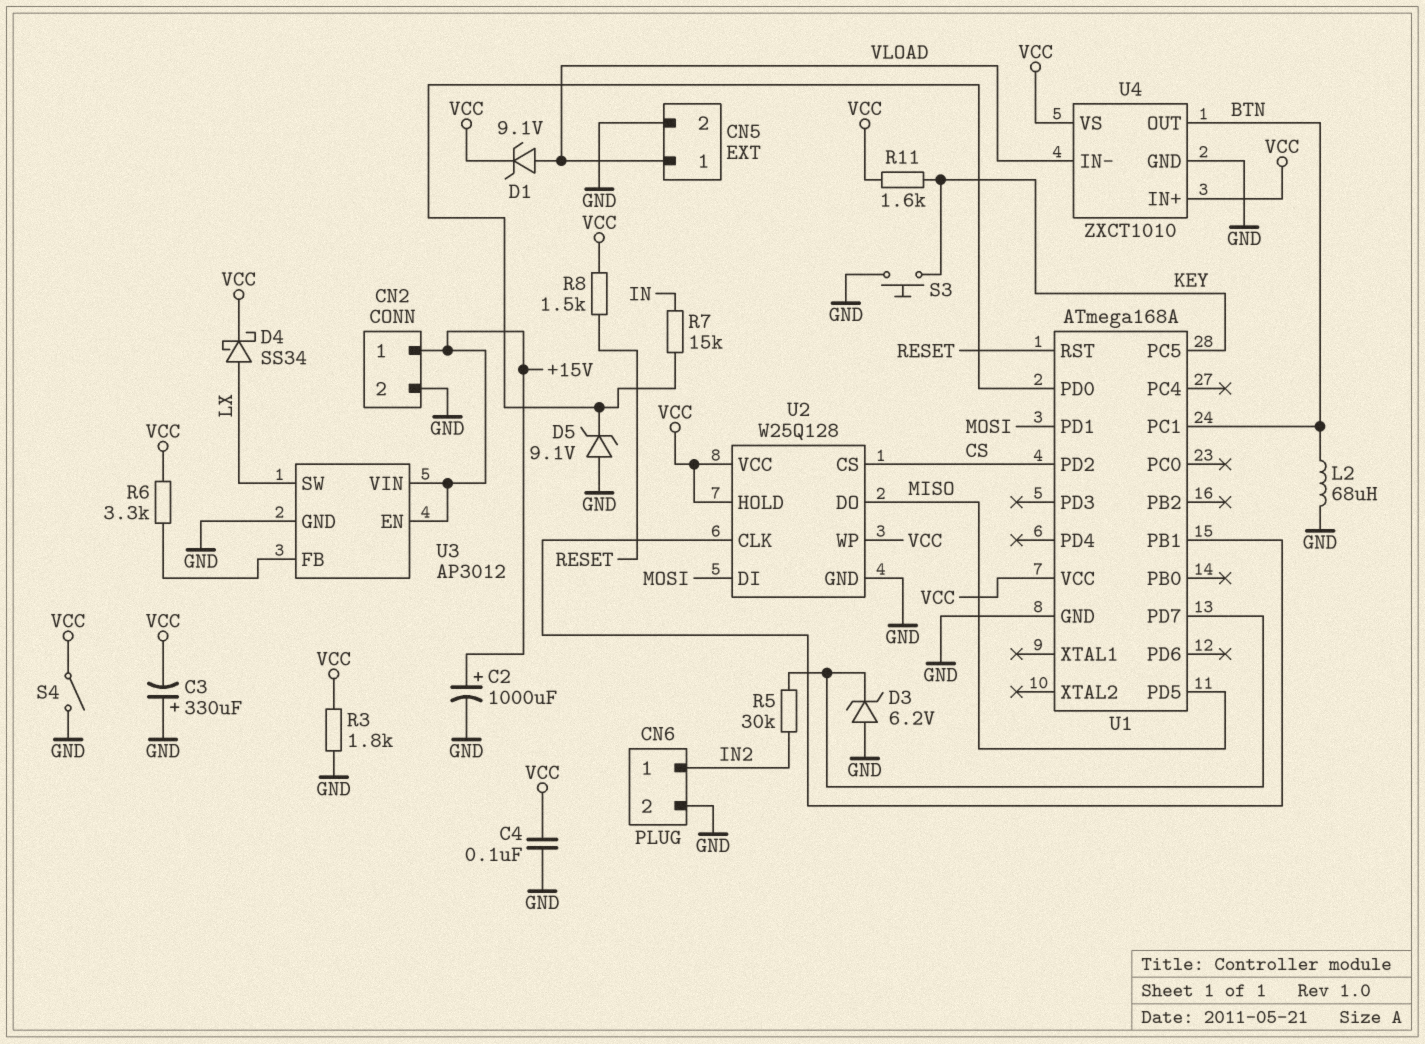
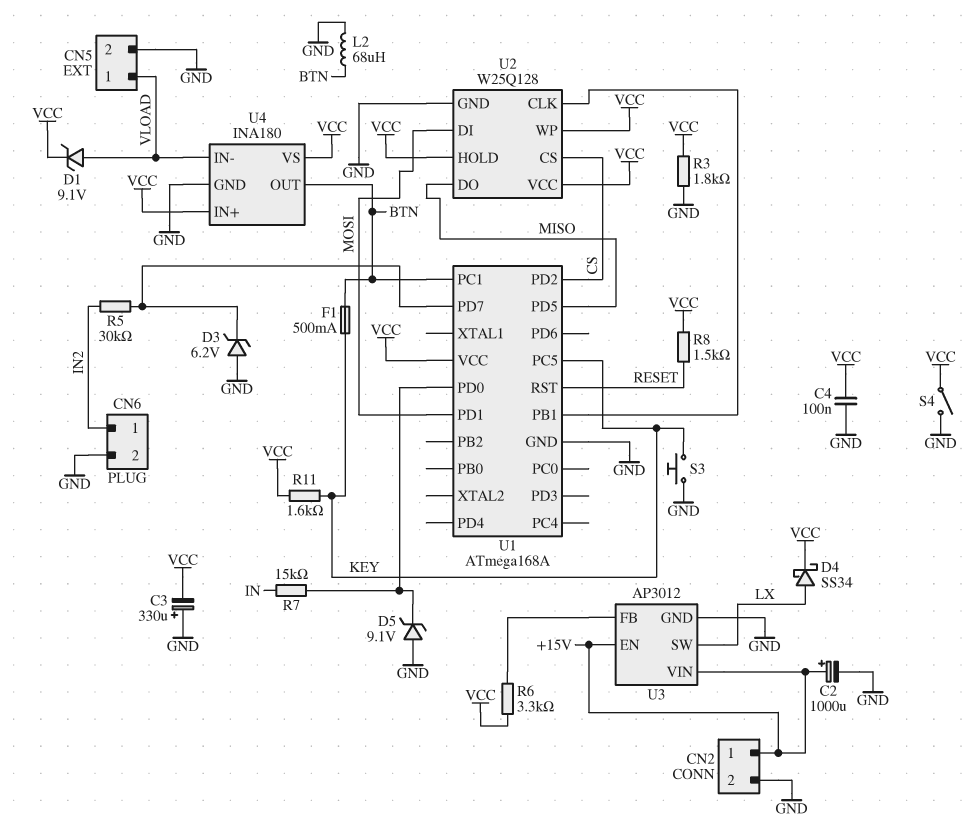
F1: none -> 500mA (BTN, KEY)
U4: ZXCT1010 -> INA180

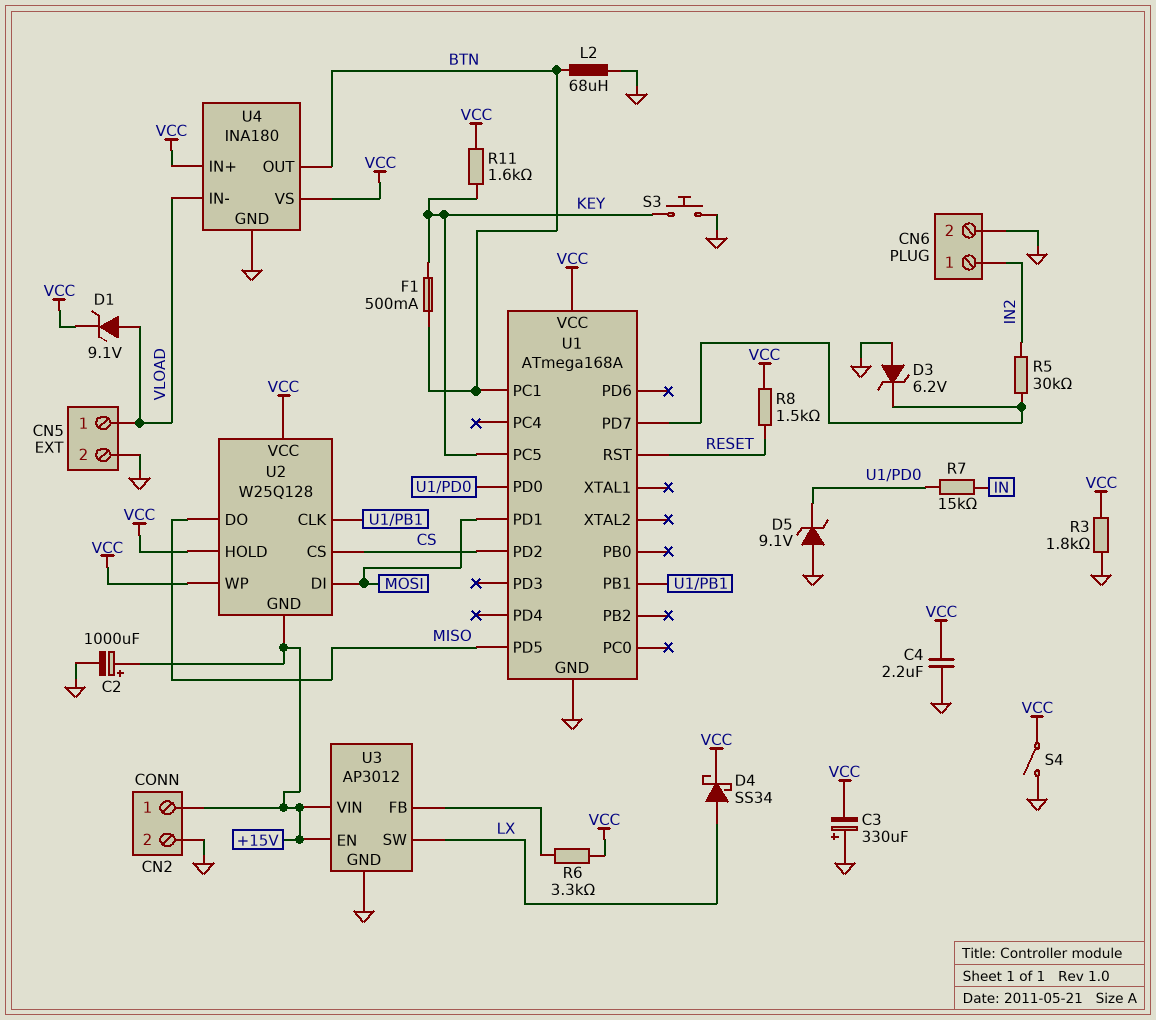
C4: 100nF (GND, VCC) -> 2.2uF (GND, VCC)
U2 pin GND: GND -> +15V

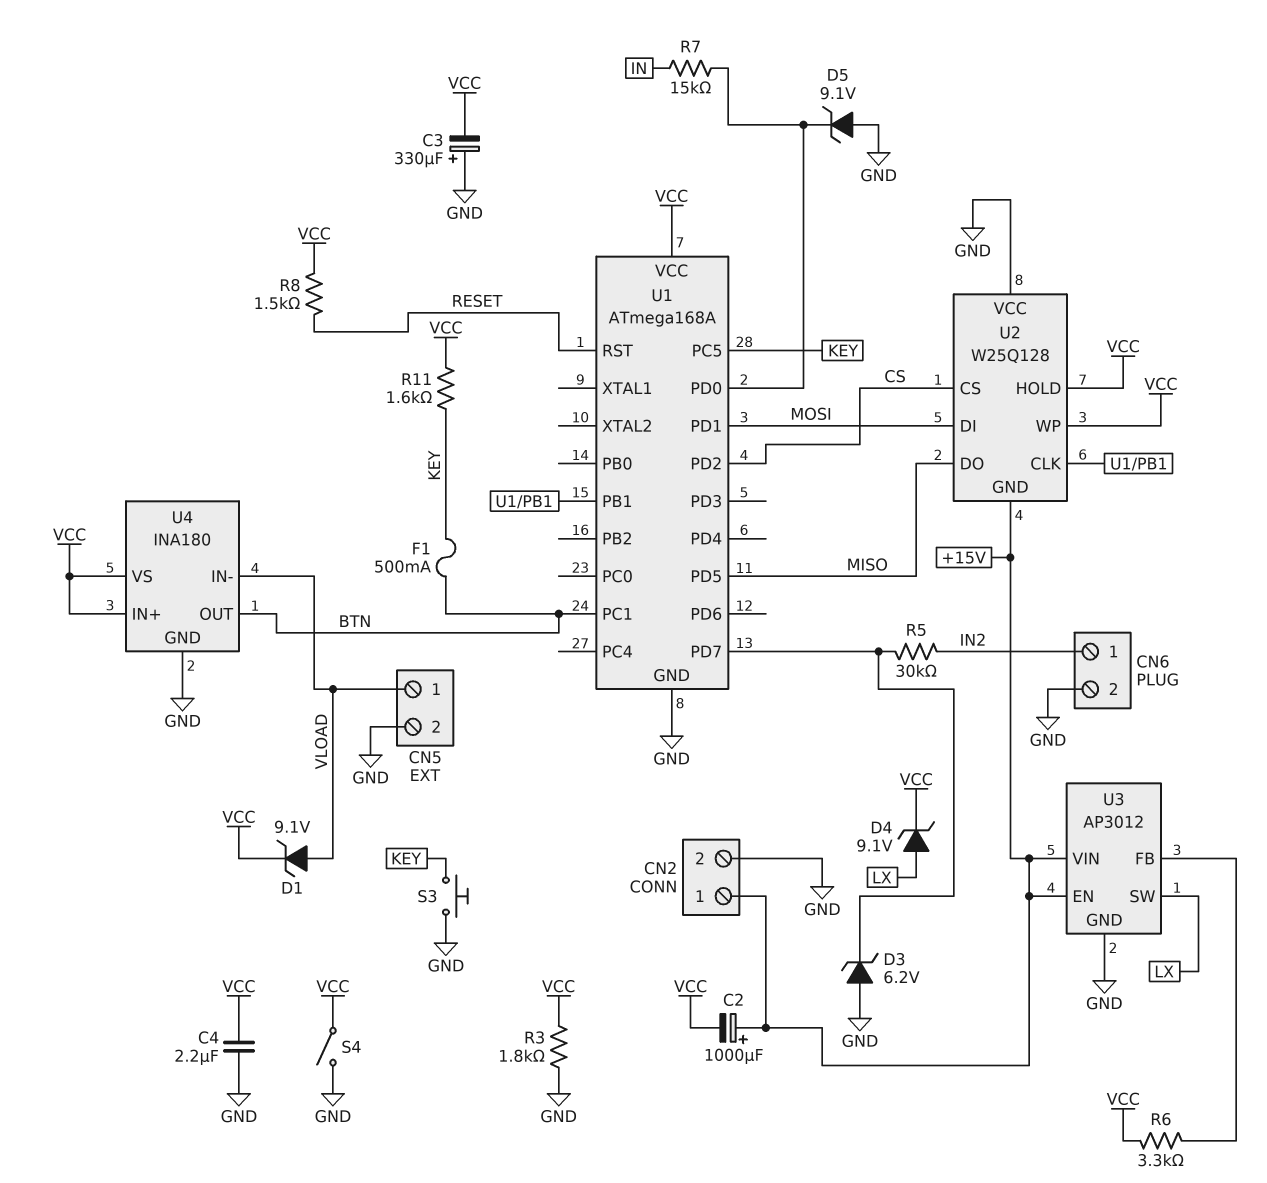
C2: 1000uF (plus +15V, minus GND) -> 1000uF (plus +15V, minus VCC)
D4: schottky SS34 (A LX, K VCC) -> zener 9.1V (A LX, K VCC)
L2: 68uH (BTN, GND) -> none
U2 pin VCC: VCC -> GND

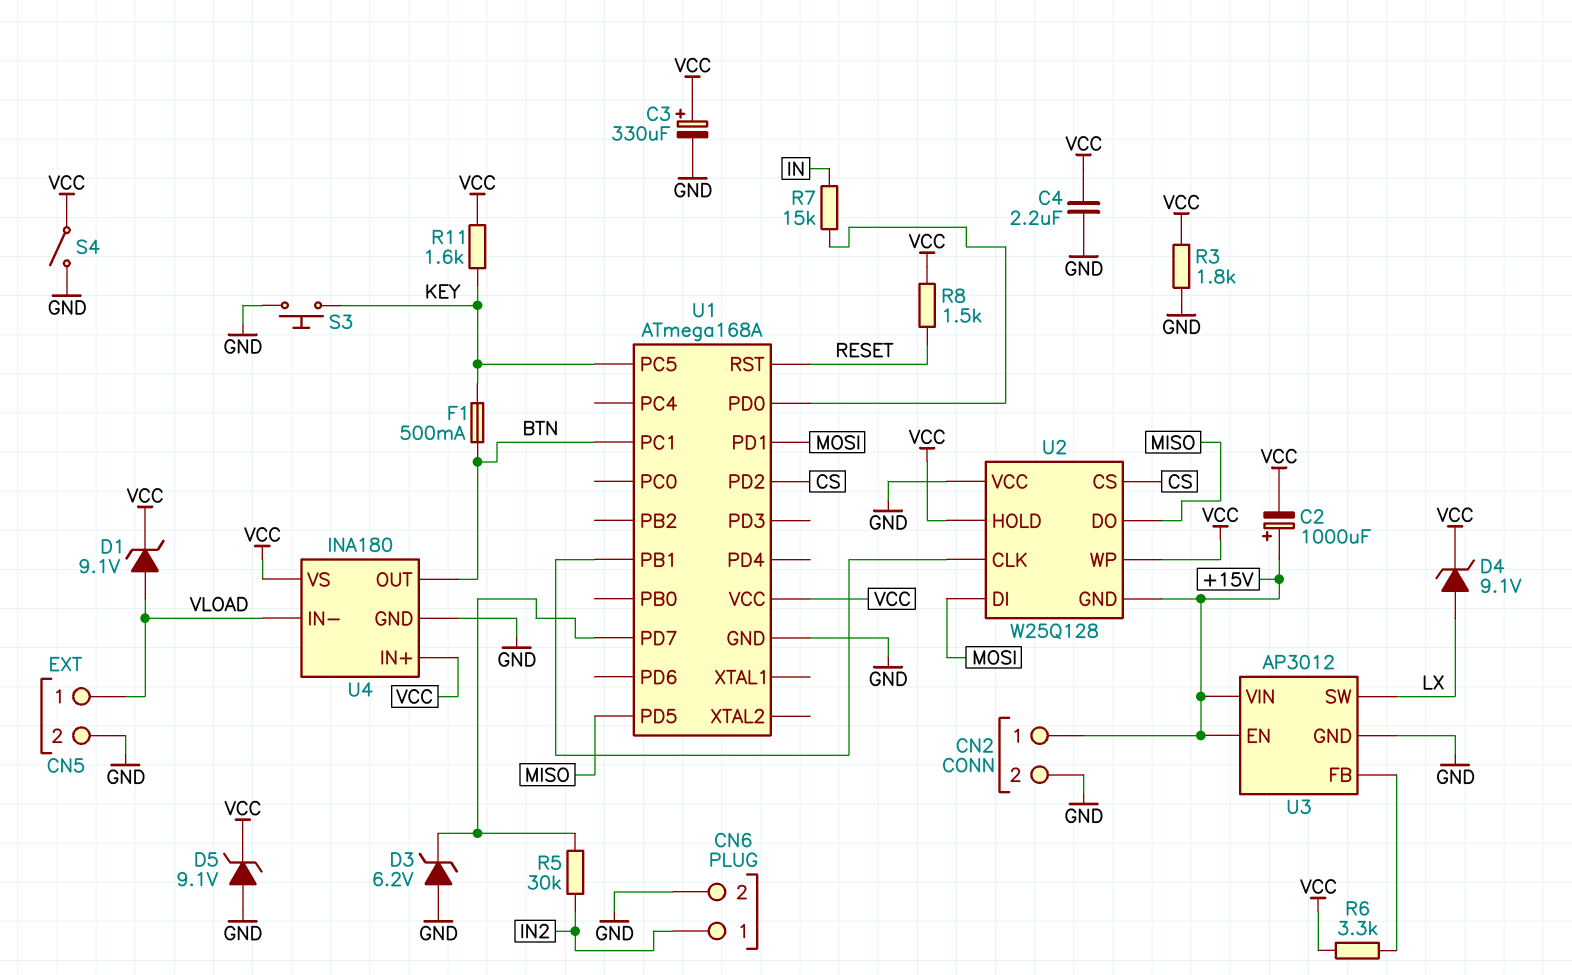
C3: 330uF (plus GND, minus VCC) -> 330uF (plus VCC, minus GND)
D5: zener 9.1V (A GND, K U1/PD0) -> zener 9.1V (A GND, K VCC)

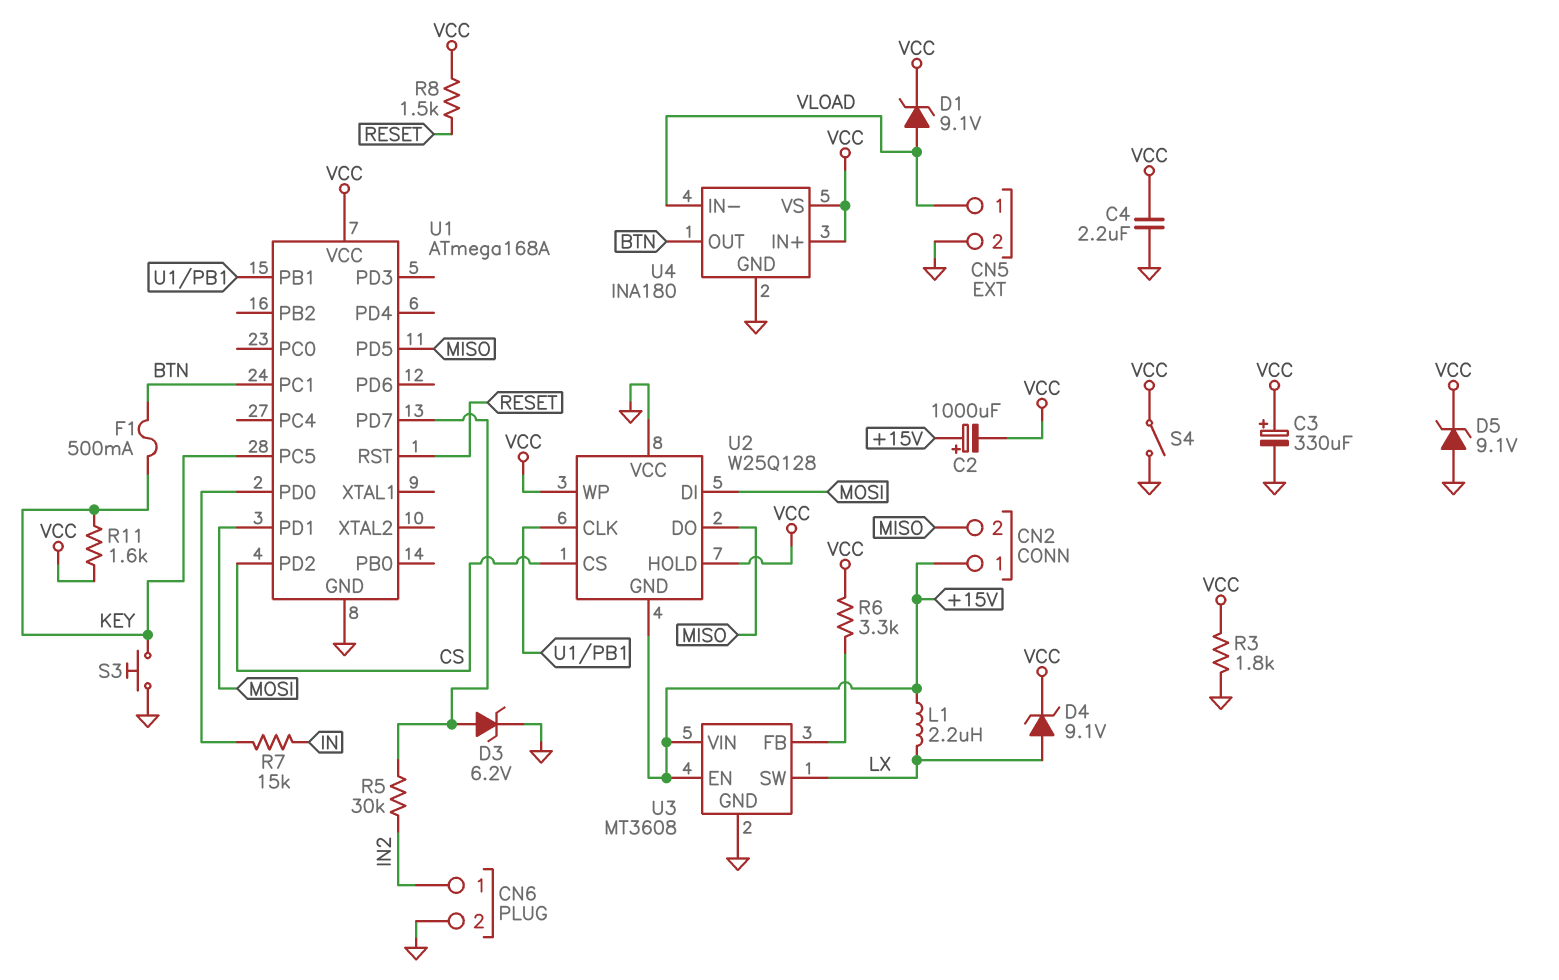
CN2 pin 2: GND -> MISO
D3: zener 6.2V (A GND, K U1/PD7) -> zener 6.2V (A U1/PD7, K GND)
L1: none -> 2.2uH (+15V, LX)
U3: AP3012 -> MT3608

